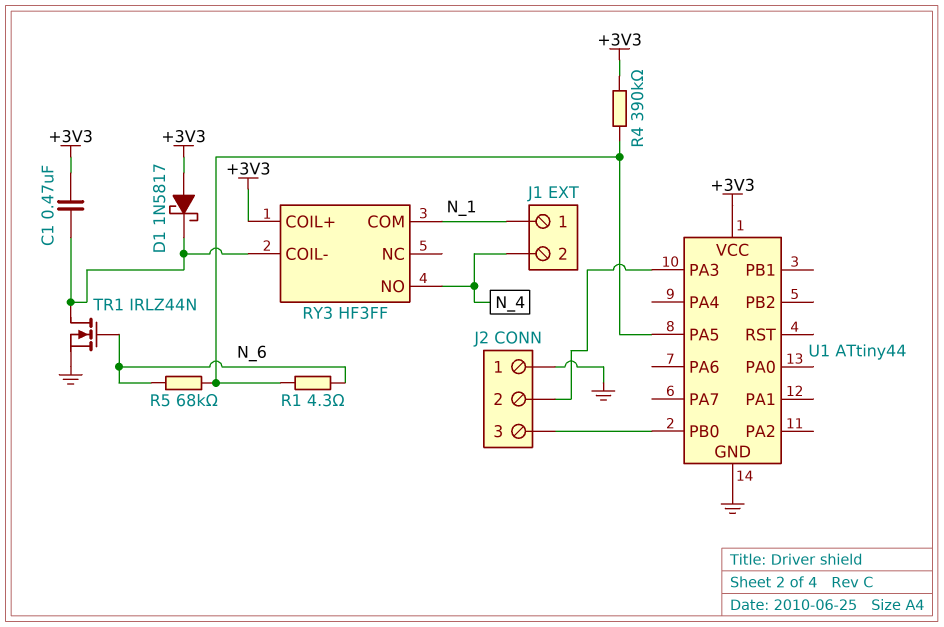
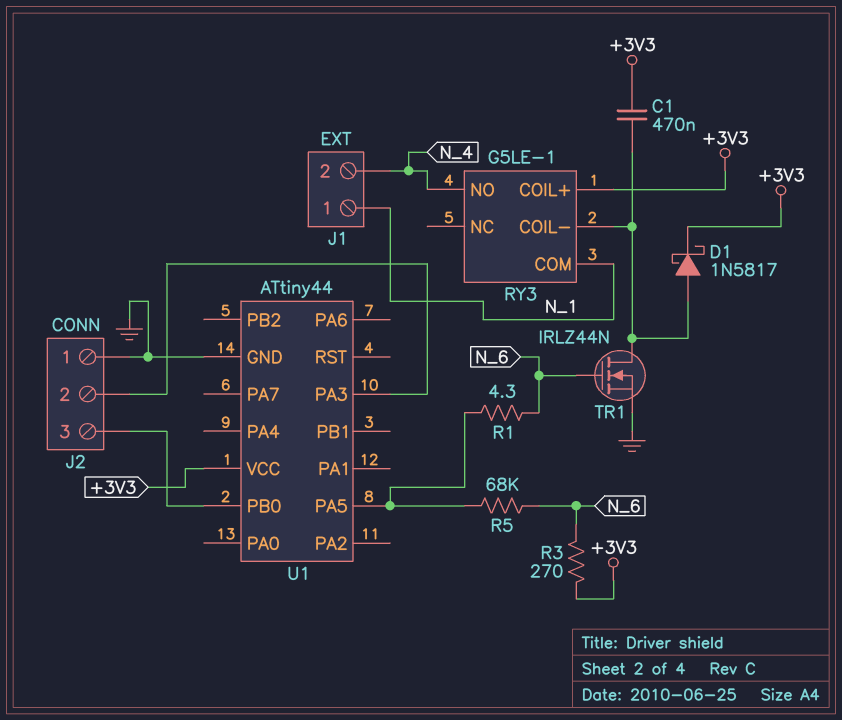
D1: schottky 1N5817 (A +3V3, K RY3/COIL-) -> schottky 1N5817 (A RY3/COIL-, K +3V3)
R3: none -> 270 (+3V3, N_6)
R4: 390k (+3V3, U1/PA5) -> none
RY3: HF3FF -> G5LE-1

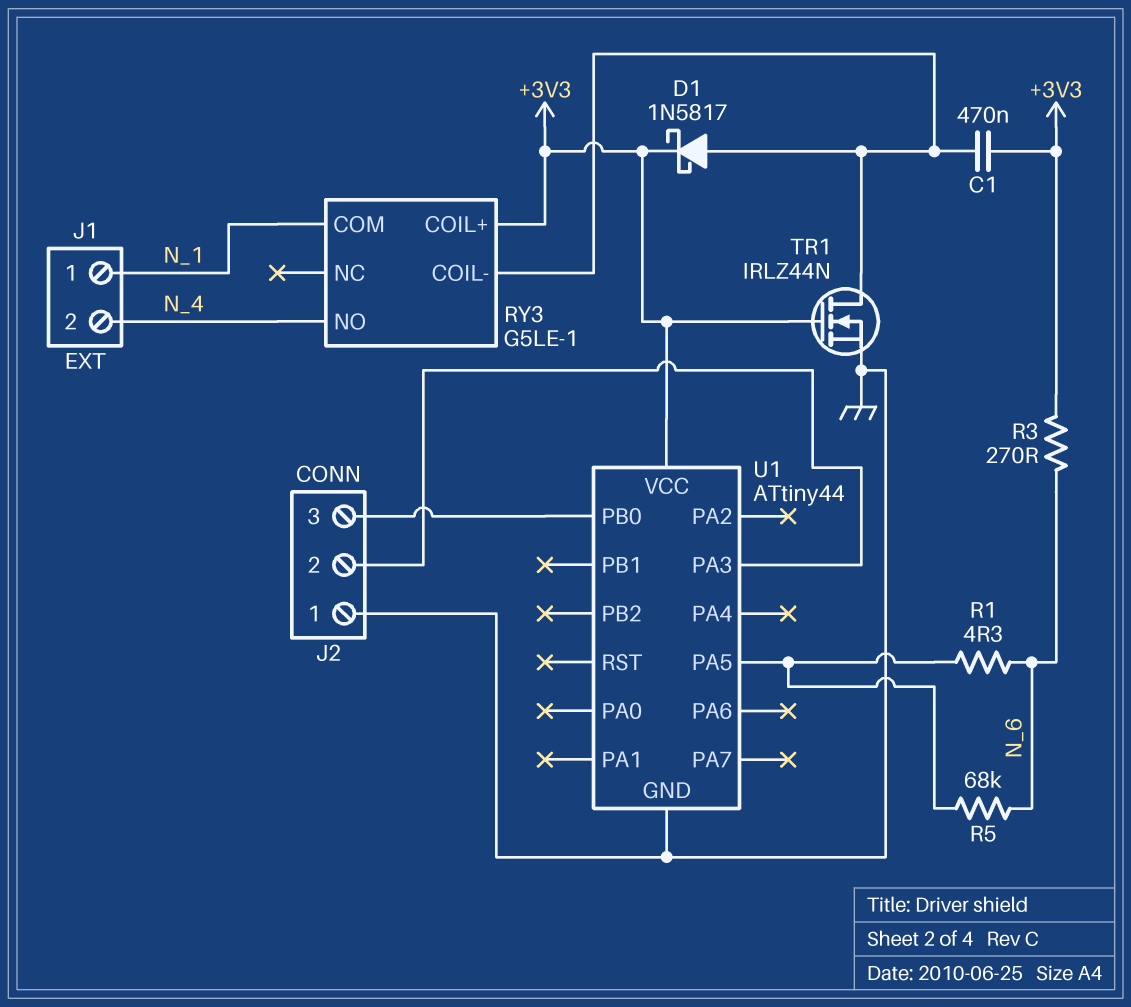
TR1: NMOS IRLZ44N (G N_6, D RY3/COIL-, S GND) -> NMOS IRLZ44N (G +3V3, D RY3/COIL-, S GND)

